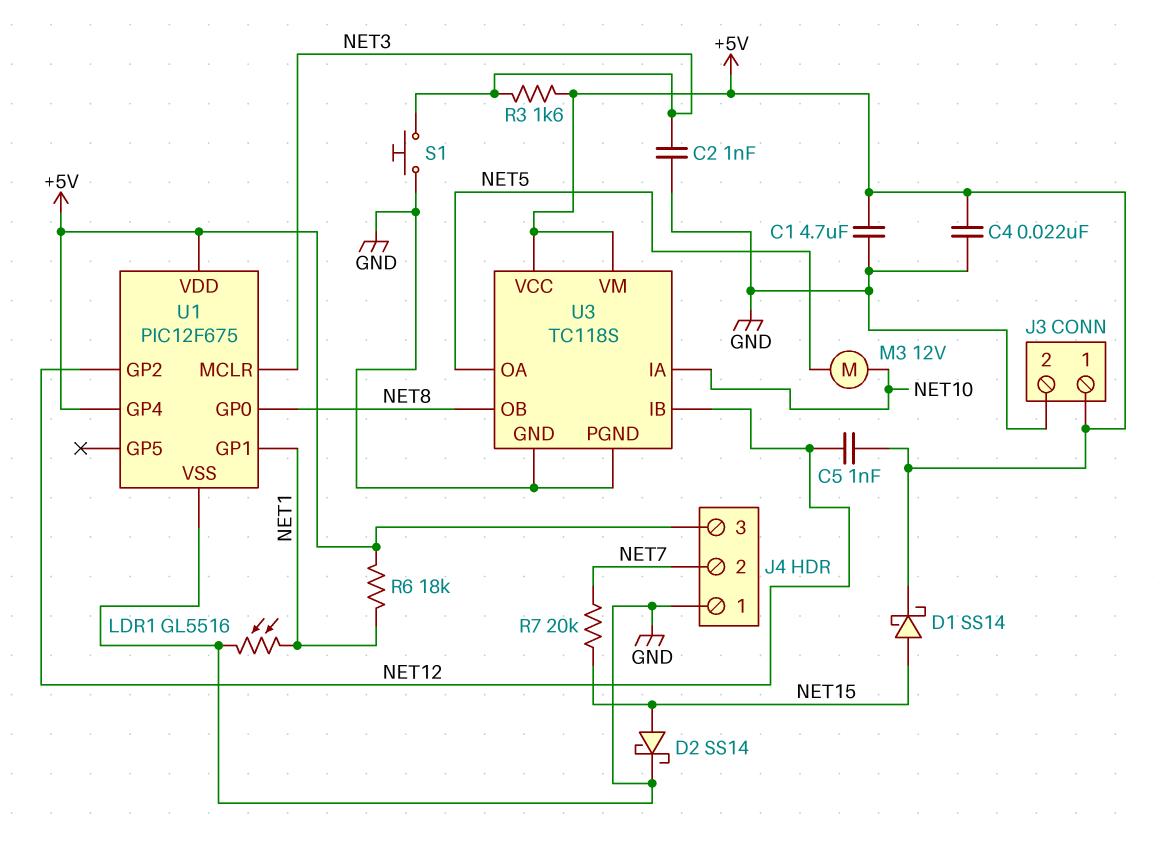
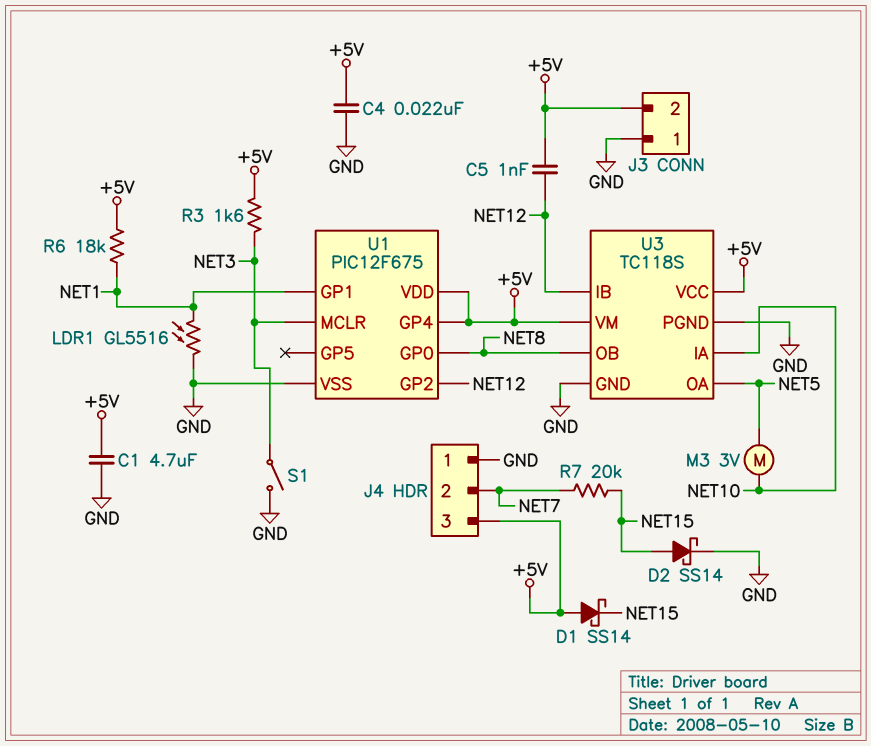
C2: 1nF (GND, NET3) -> none
D1: schottky SS14 (A NET15, K +5V) -> schottky SS14 (A +5V, K NET15)
J3 pin 1: +5V -> GND
J3 pin 2: GND -> +5V
M3: motor 12V (NET5, NET10) -> motor 3V (NET5, NET10)
S1: button (GND, NET3) -> switch (GND, NET3)

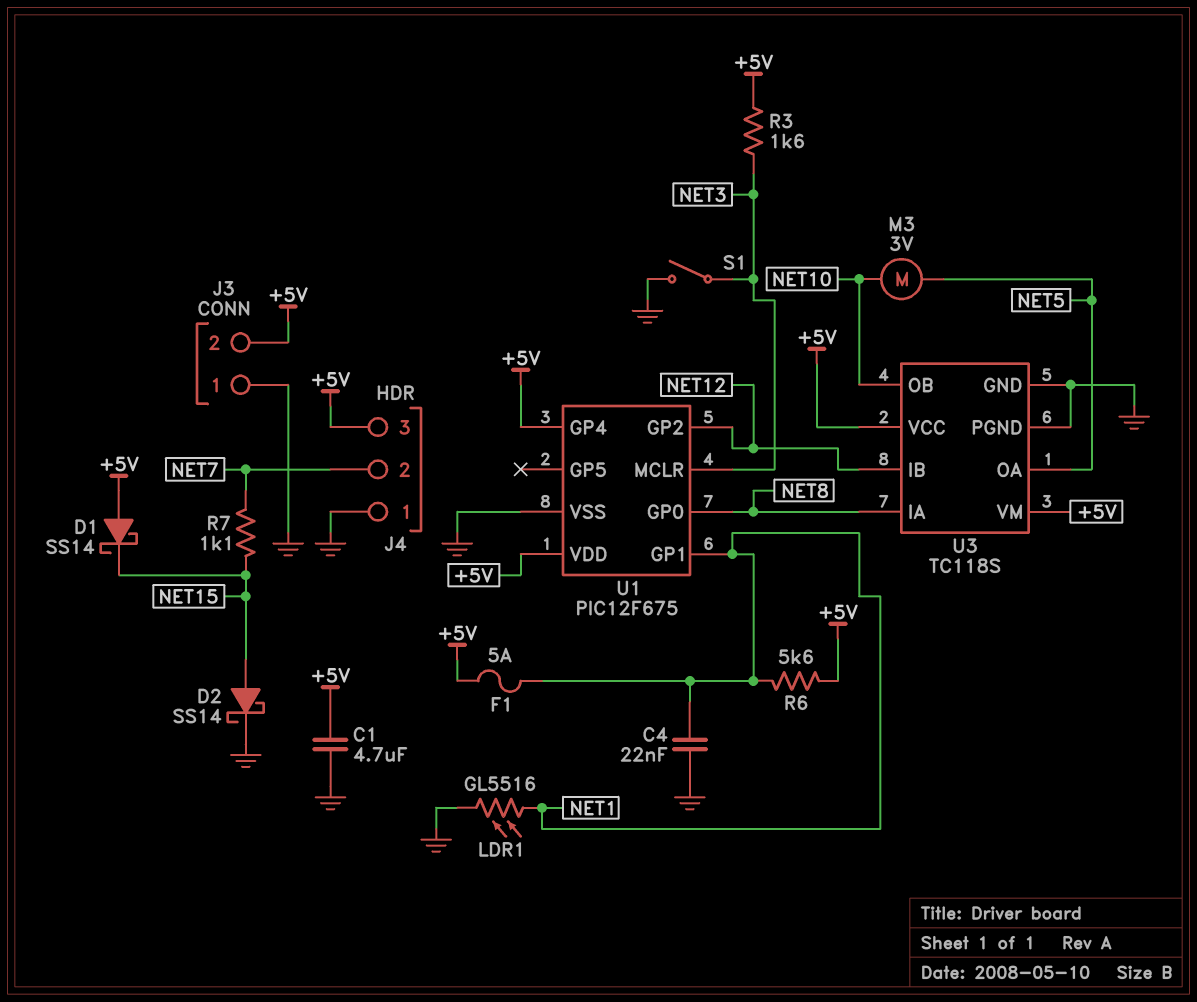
C4: 22nF (+5V, GND) -> 22nF (GND, NET1)
C5: 1nF (+5V, NET12) -> none
F1: none -> 5A (+5V, NET1)
R6: 18k (+5V, NET1) -> 5.6k (+5V, NET1)
R7: 20k (NET7, NET15) -> 1.1k (NET7, NET15)
U3 pin IA: NET10 -> NET8
U3 pin OB: NET8 -> NET10

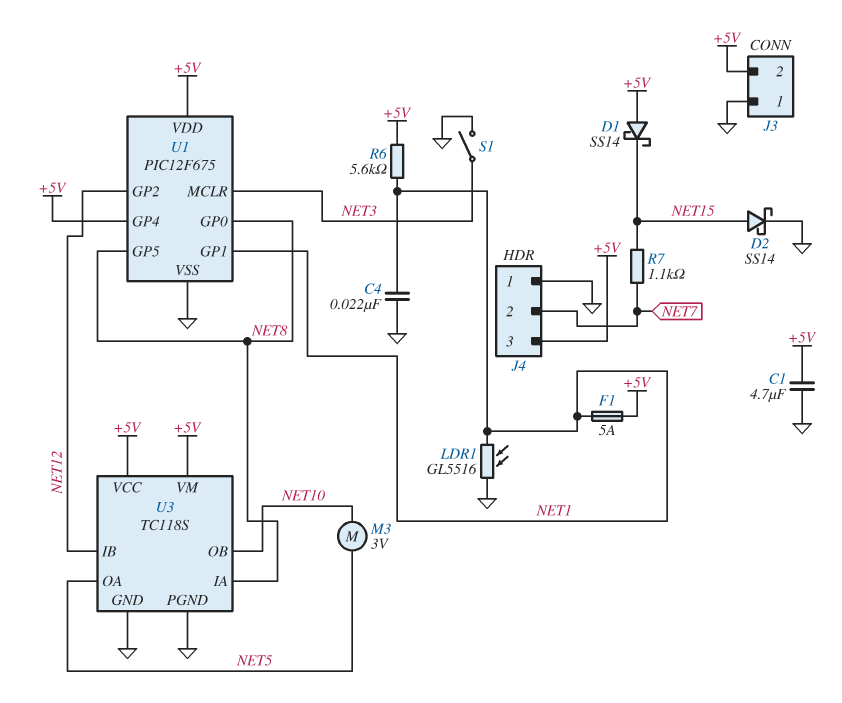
R3: 1.6k (+5V, NET3) -> none
U1 pin GP5: none -> NET8

